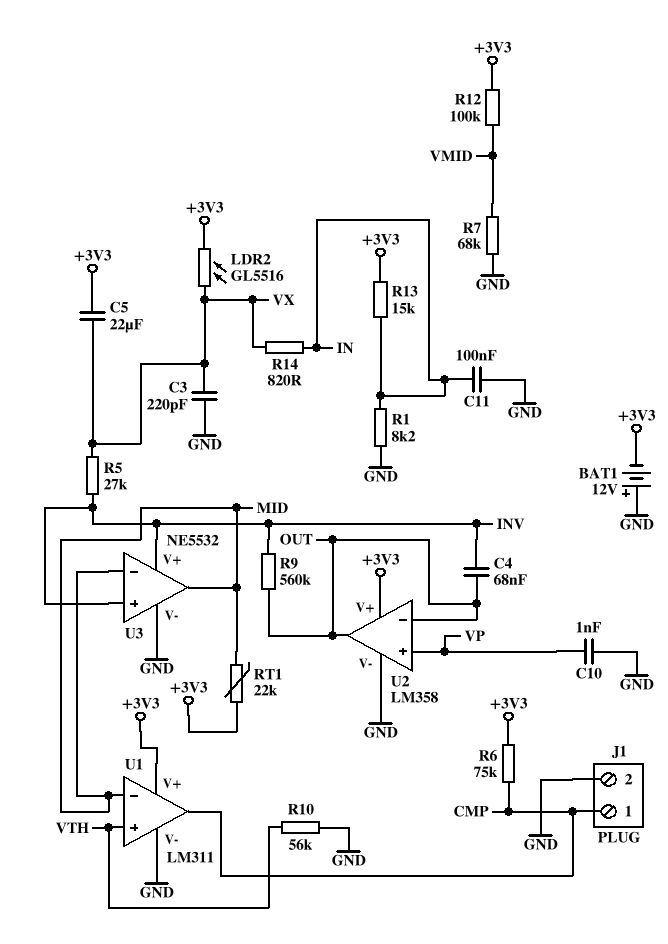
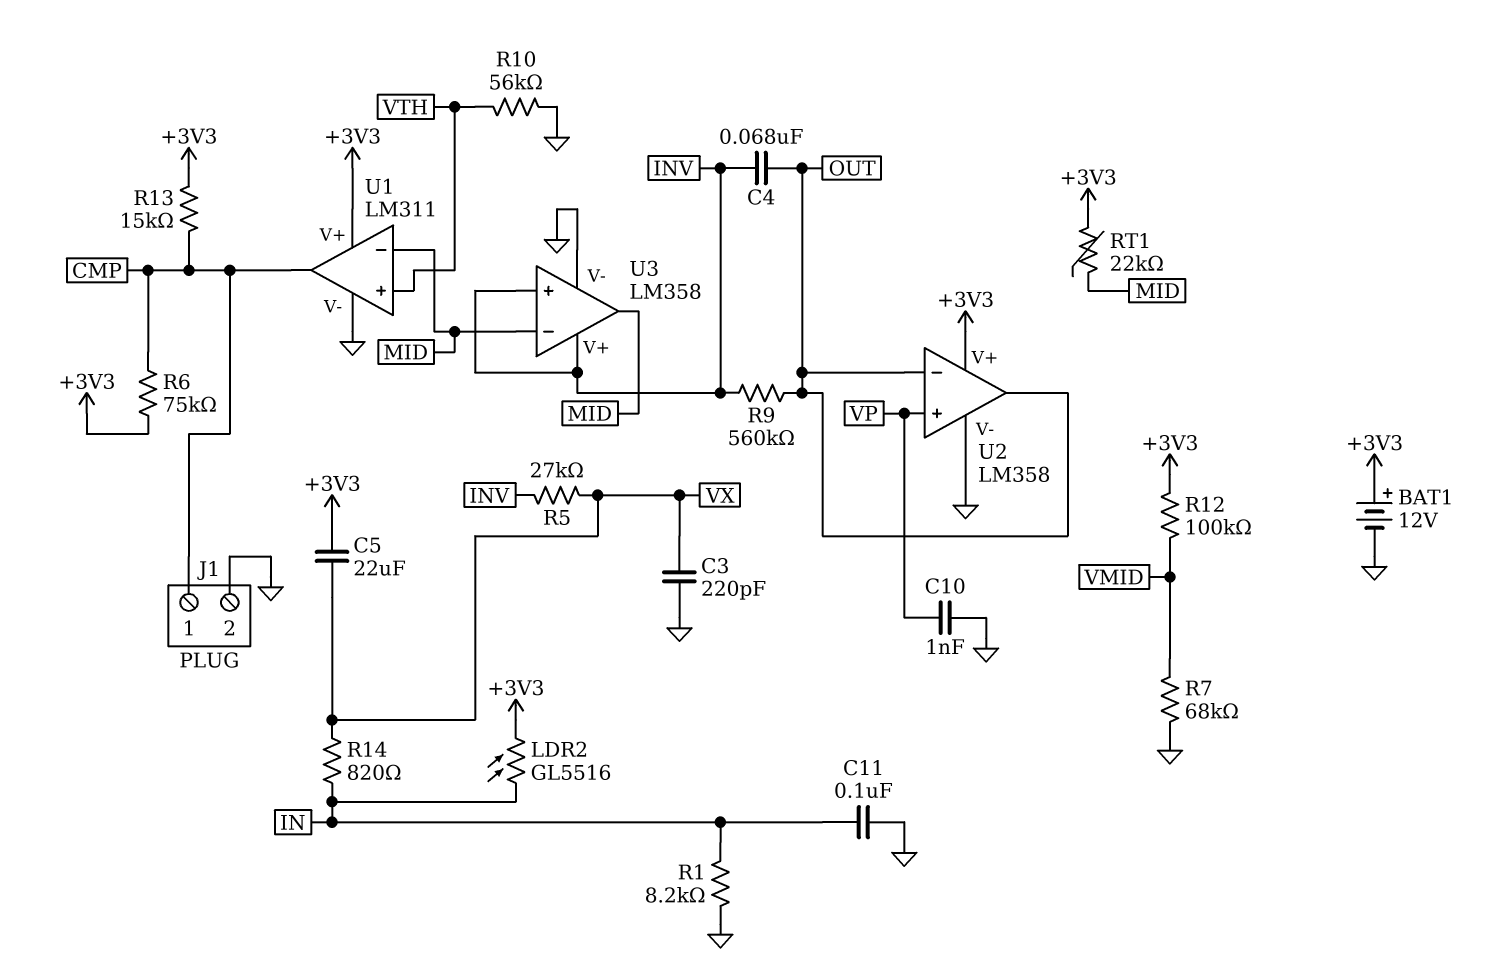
BAT1: 12V (plus GND, minus +3V3) -> 12V (plus +3V3, minus GND)
LDR2: GL5516 (+3V3, VX) -> GL5516 (+3V3, IN)
R13: 15k (+3V3, IN) -> 15k (+3V3, CMP)
U3: NE5532 -> LM358

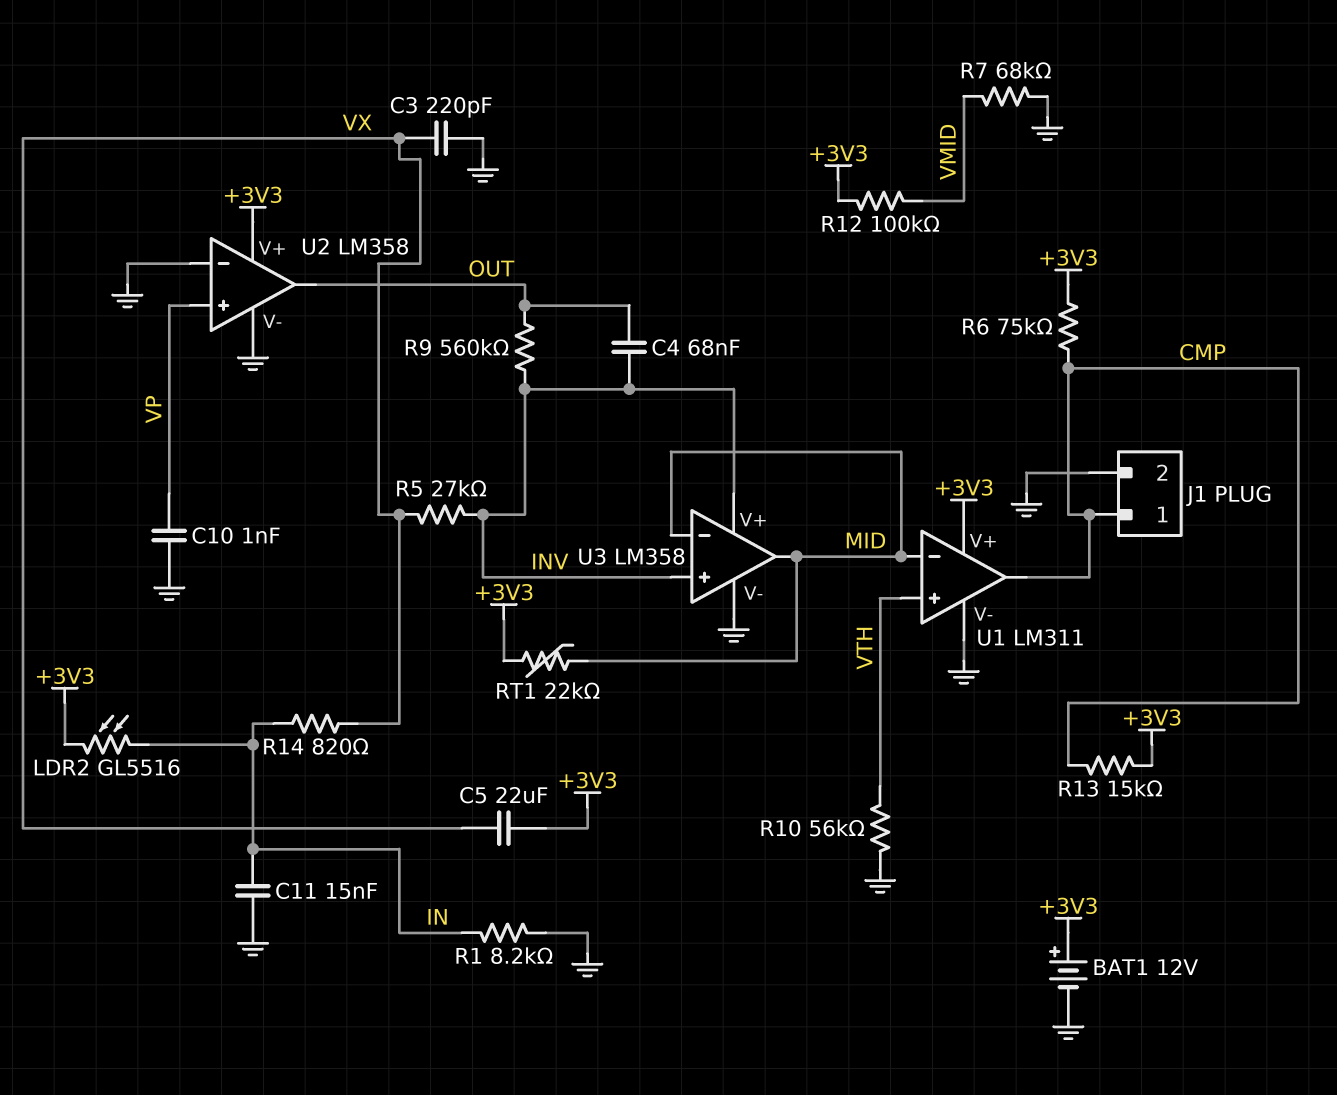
C11: 100nF (GND, IN) -> 15nF (GND, IN)
U2 pin in-: OUT -> GND

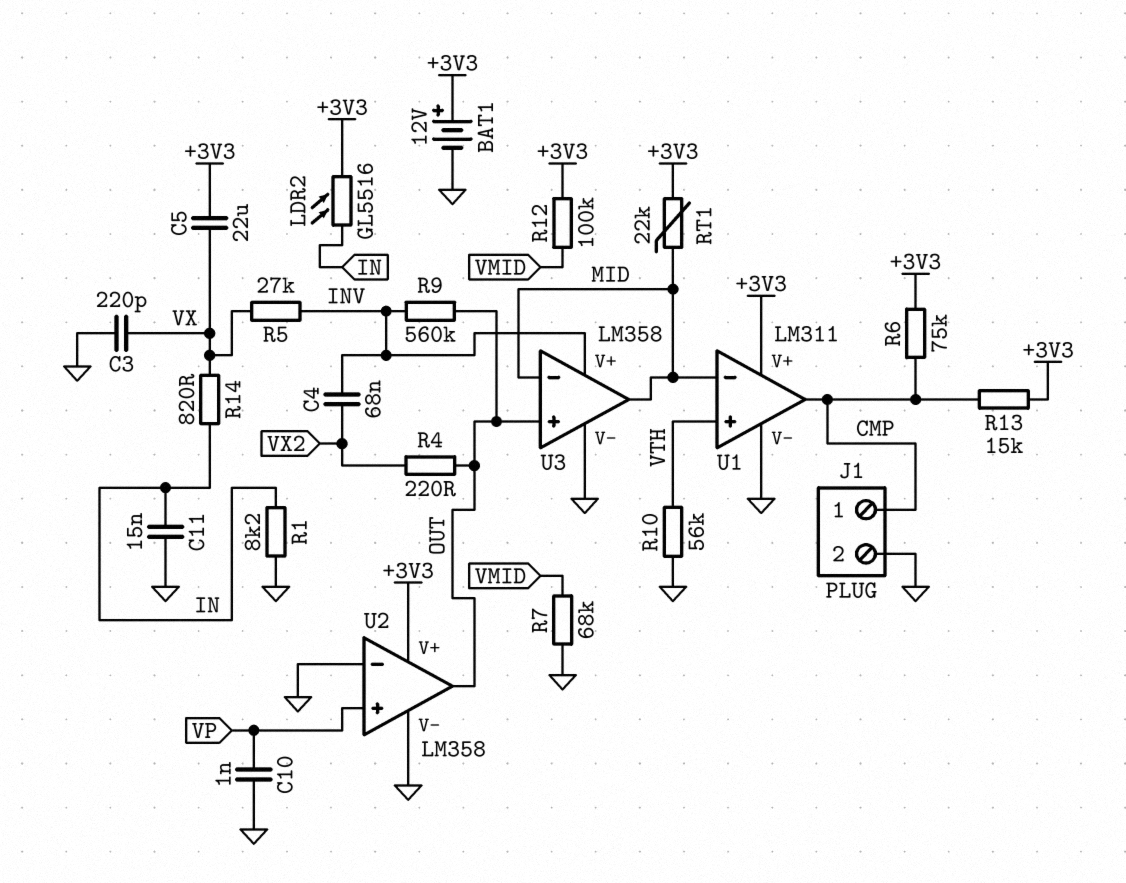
C4: 68nF (INV, OUT) -> 68nF (INV, VX2)
R4: none -> 220 (OUT, VX2)
U3 pin in+: INV -> OUT

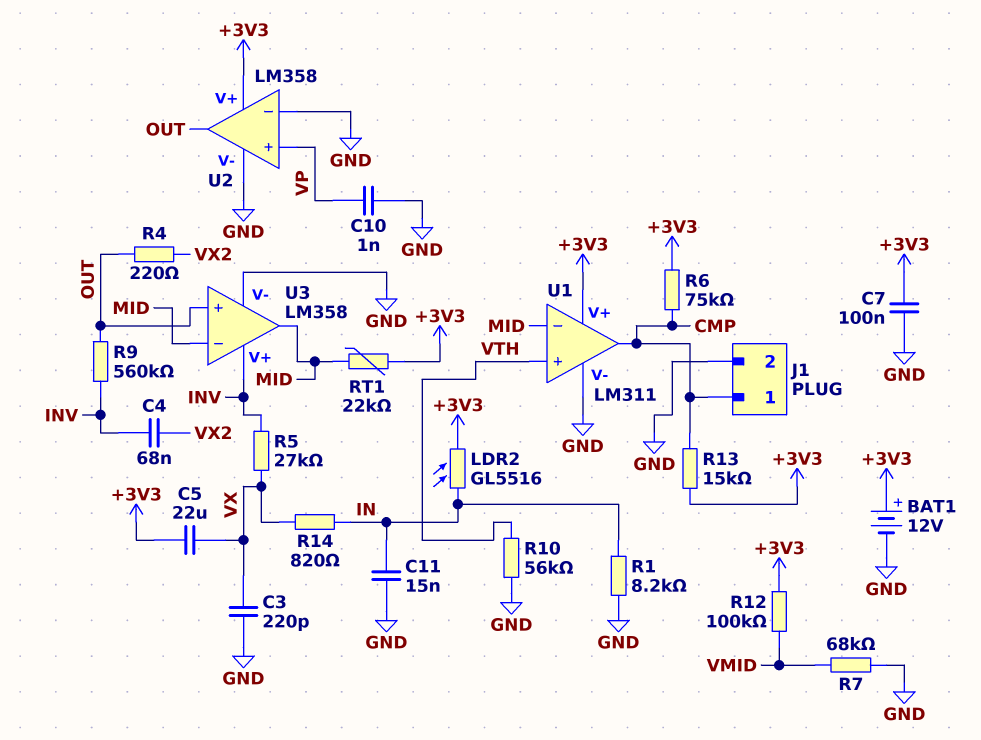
C7: none -> 100nF (+3V3, GND)

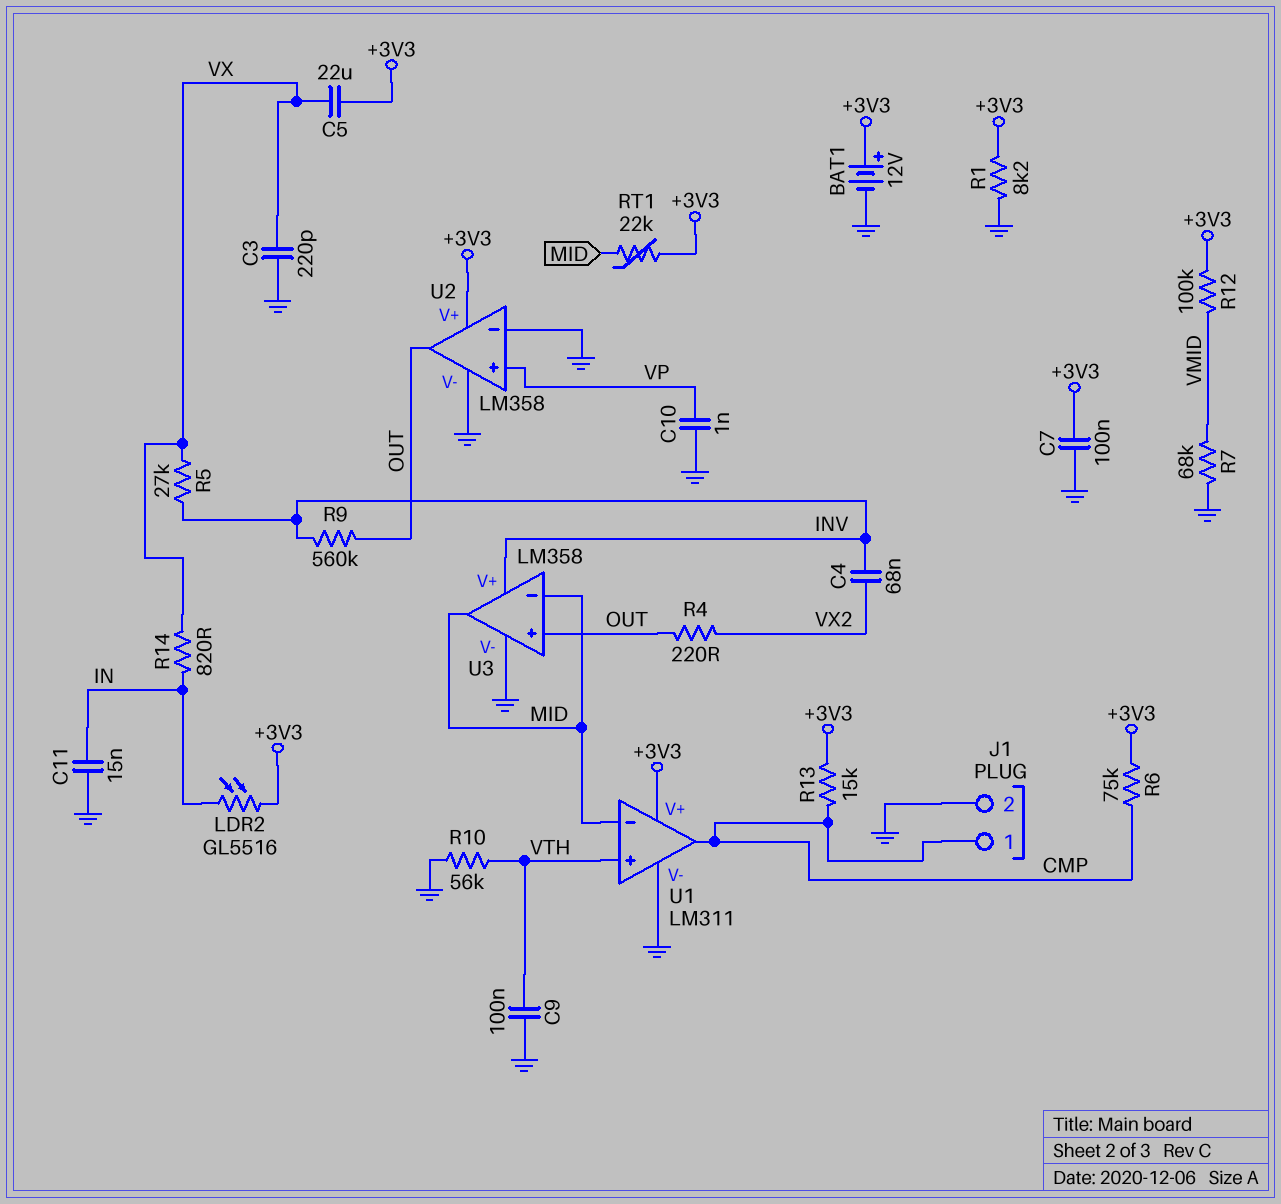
C9: none -> 100nF (GND, VTH)
R1: 8.2k (GND, IN) -> 8.2k (+3V3, GND)

